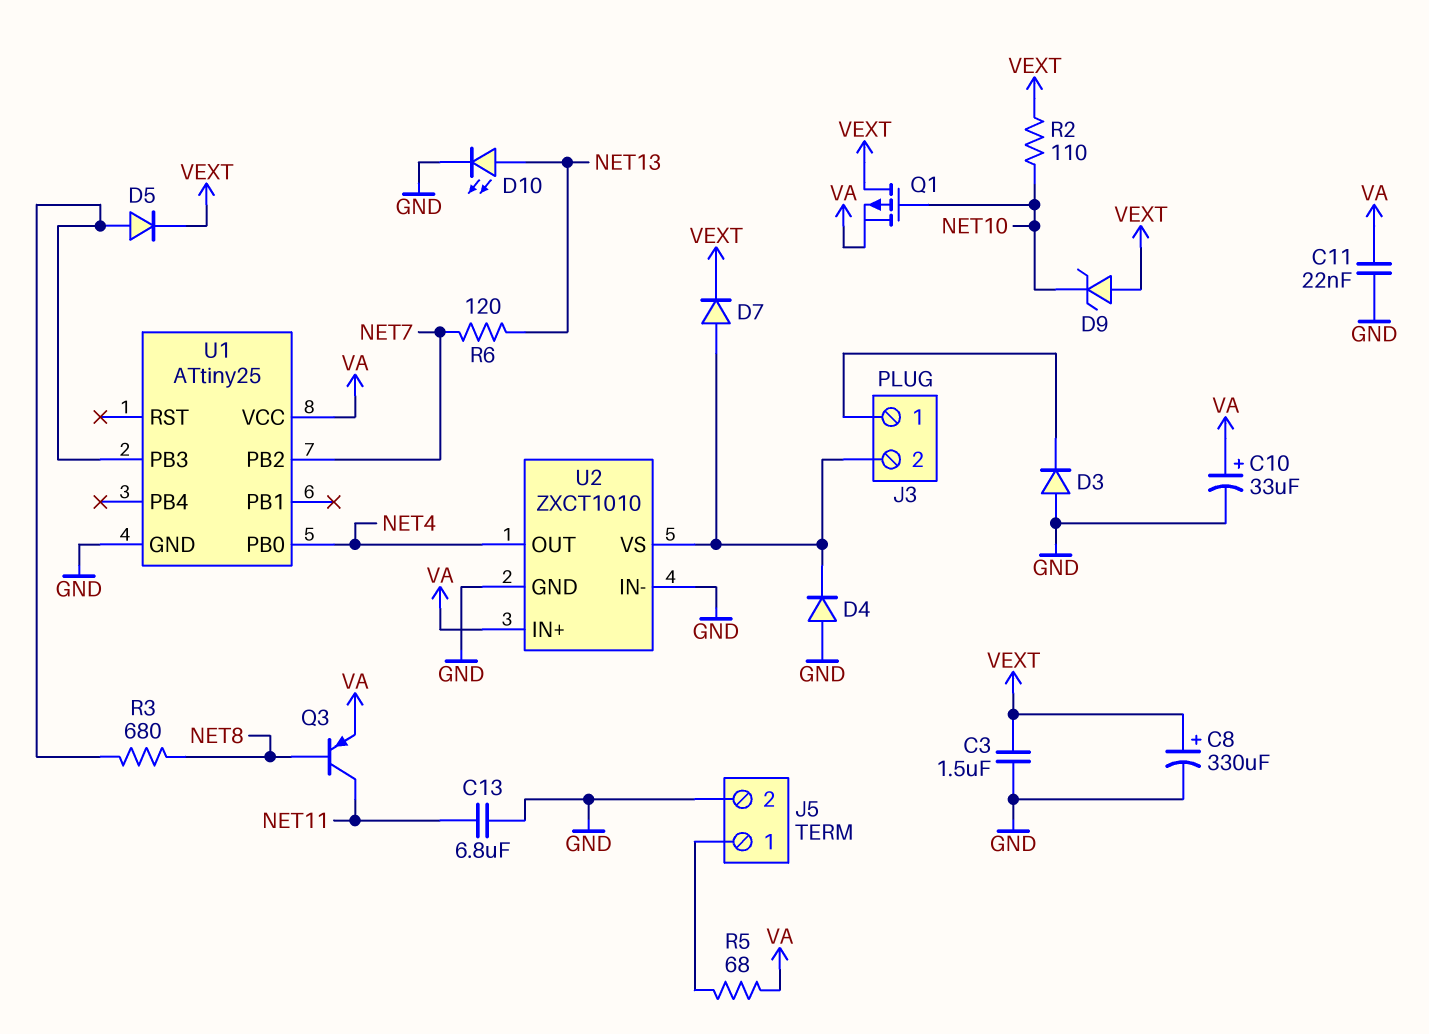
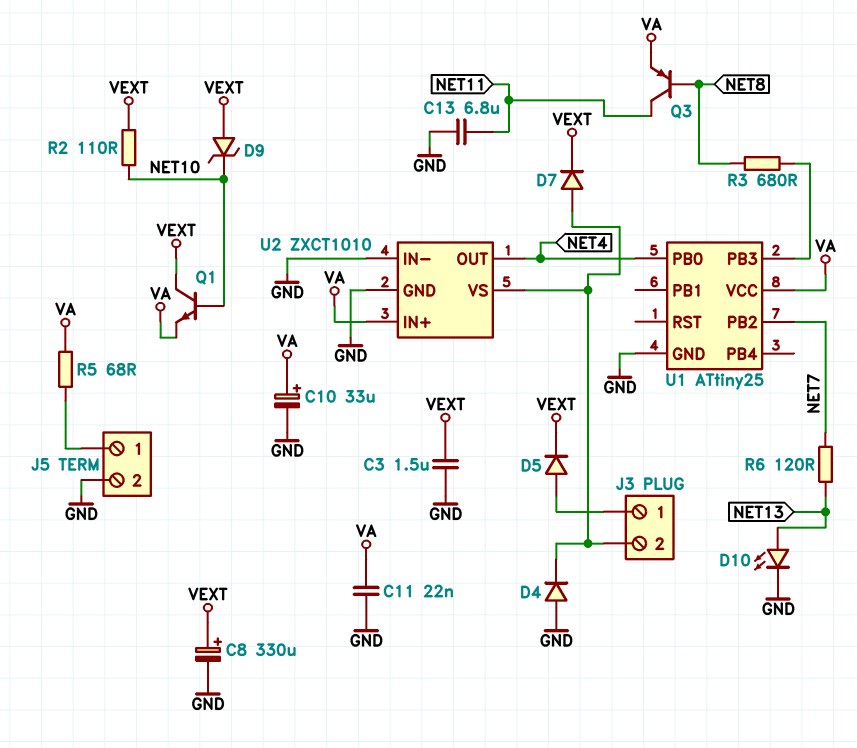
D3: diode (A GND, K J3/1) -> none
D5: diode (A U1/PB3, K VEXT) -> diode (A J3/1, K VEXT)
Q1: PMOS (G NET10, D VEXT, S VA) -> NPN (B NET10, C VEXT, E VA)

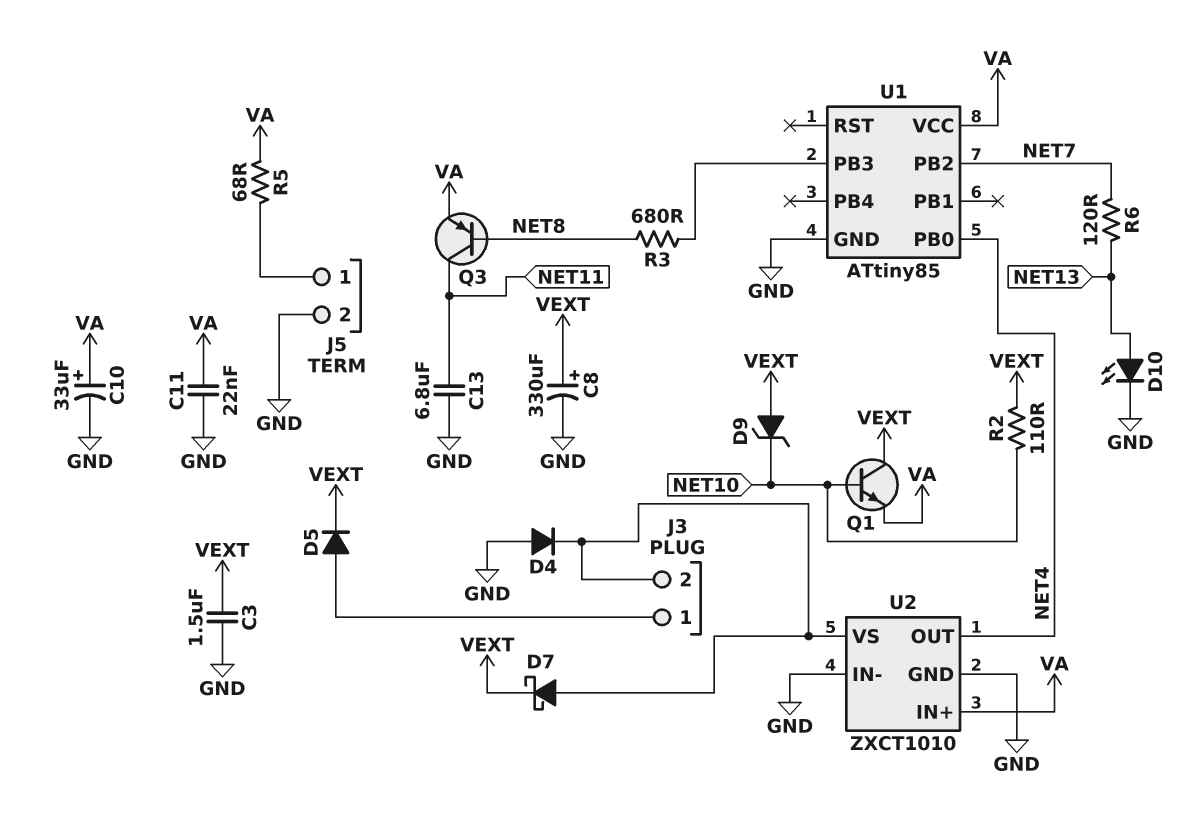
D7: diode (A J3/2, K VEXT) -> schottky (A J3/2, K VEXT)
U1: ATtiny25 -> ATtiny85

